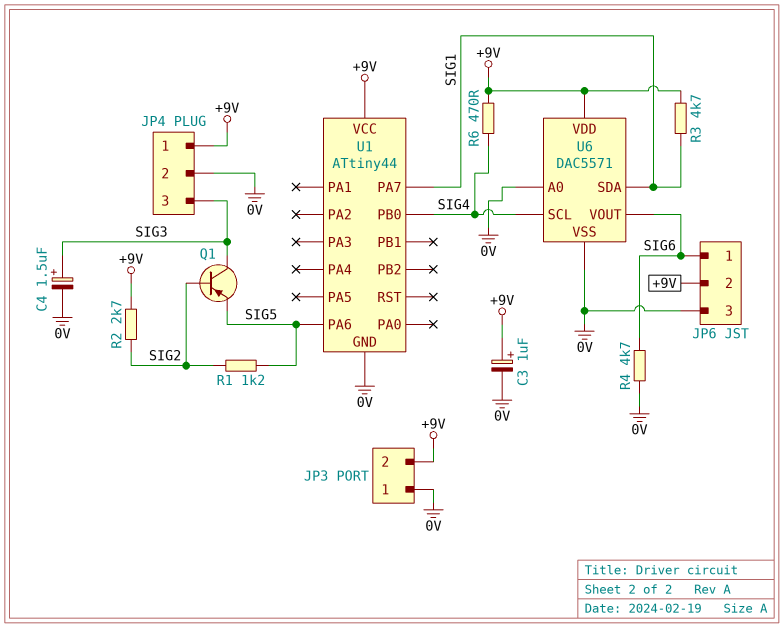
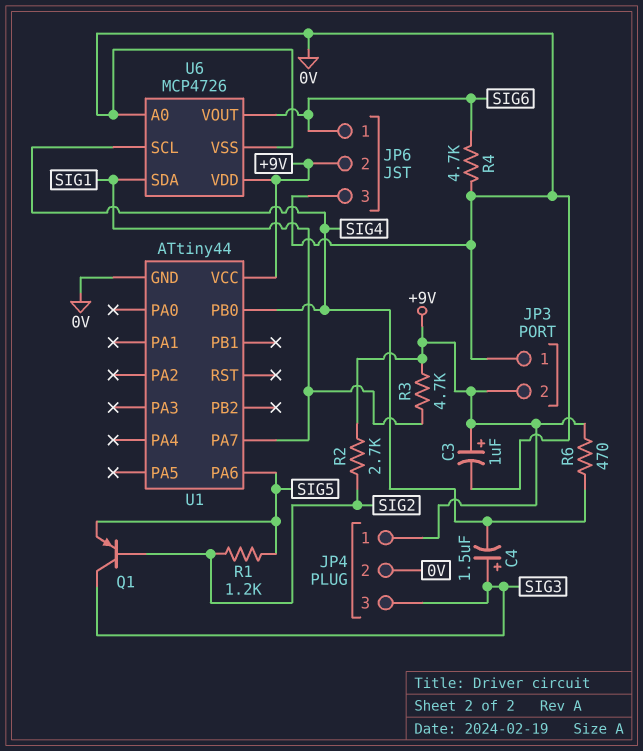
C4: 1.5uF (plus SIG3, minus 0V) -> 1.5uF (plus SIG3, minus SIG4)
U6: DAC5571 -> MCP4726

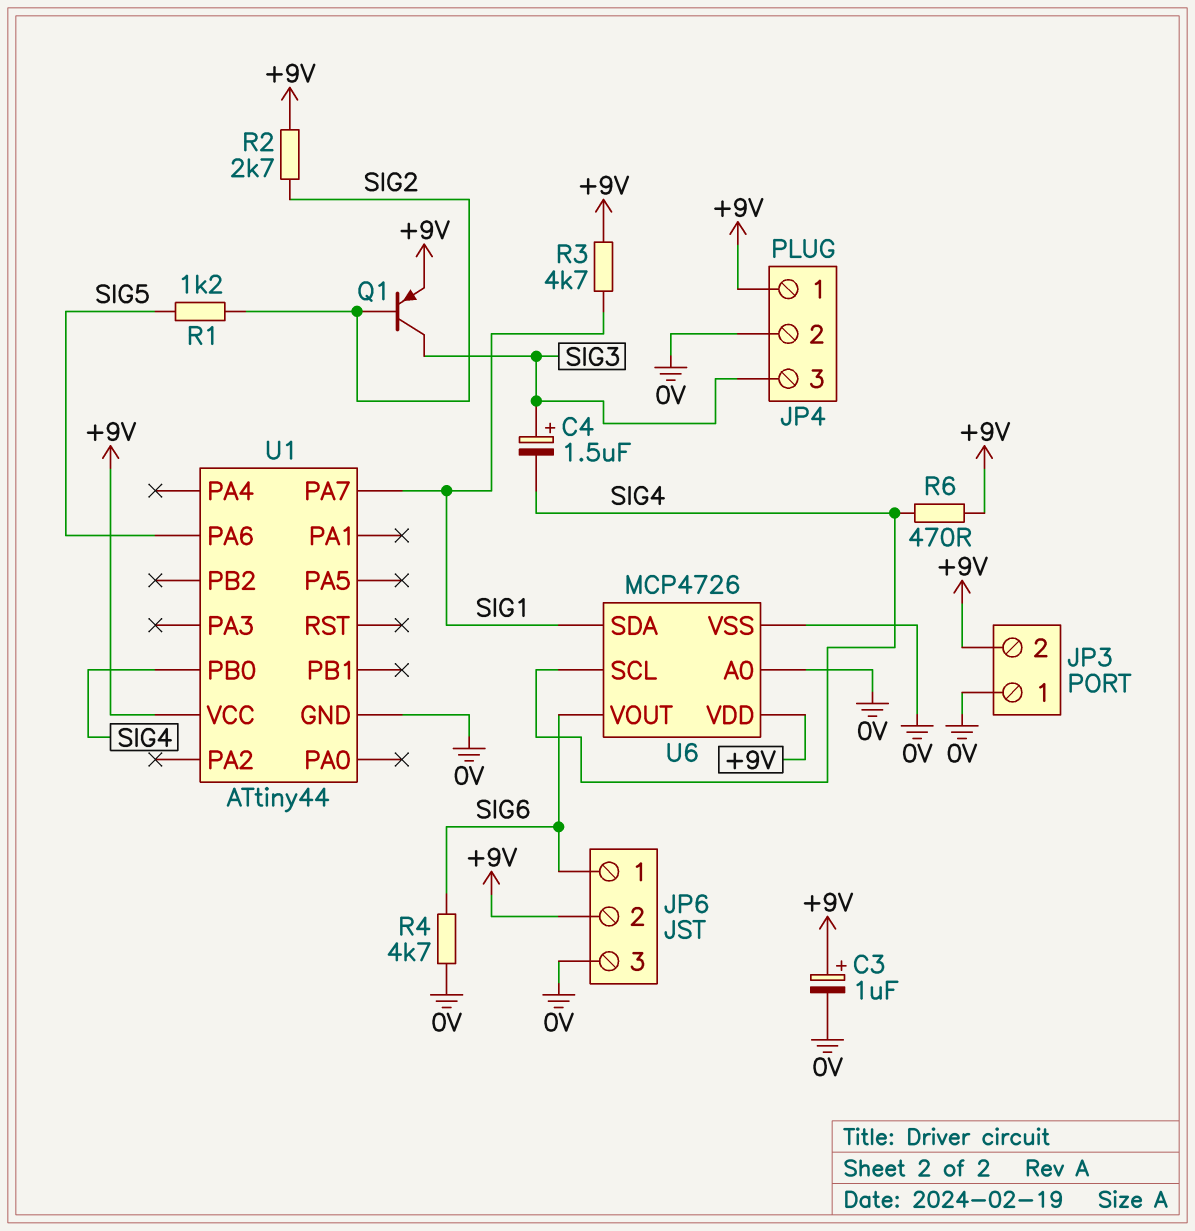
Q1: PNP (B SIG2, C SIG3, E SIG5) -> PNP (B SIG2, C SIG3, E +9V)

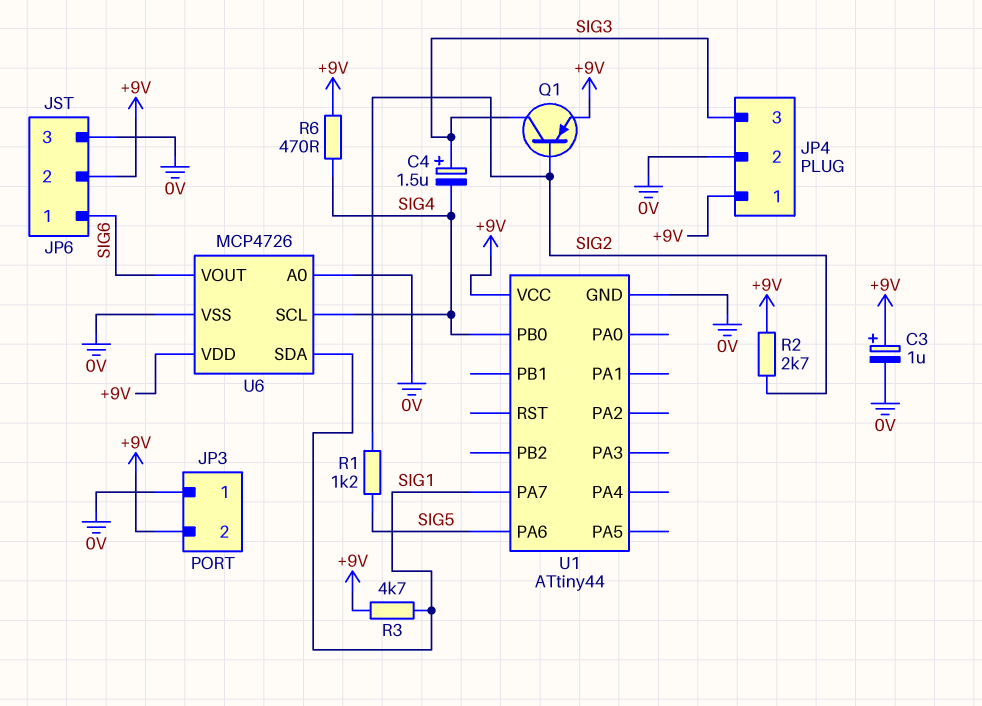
R4: 4.7k (0V, SIG6) -> none

